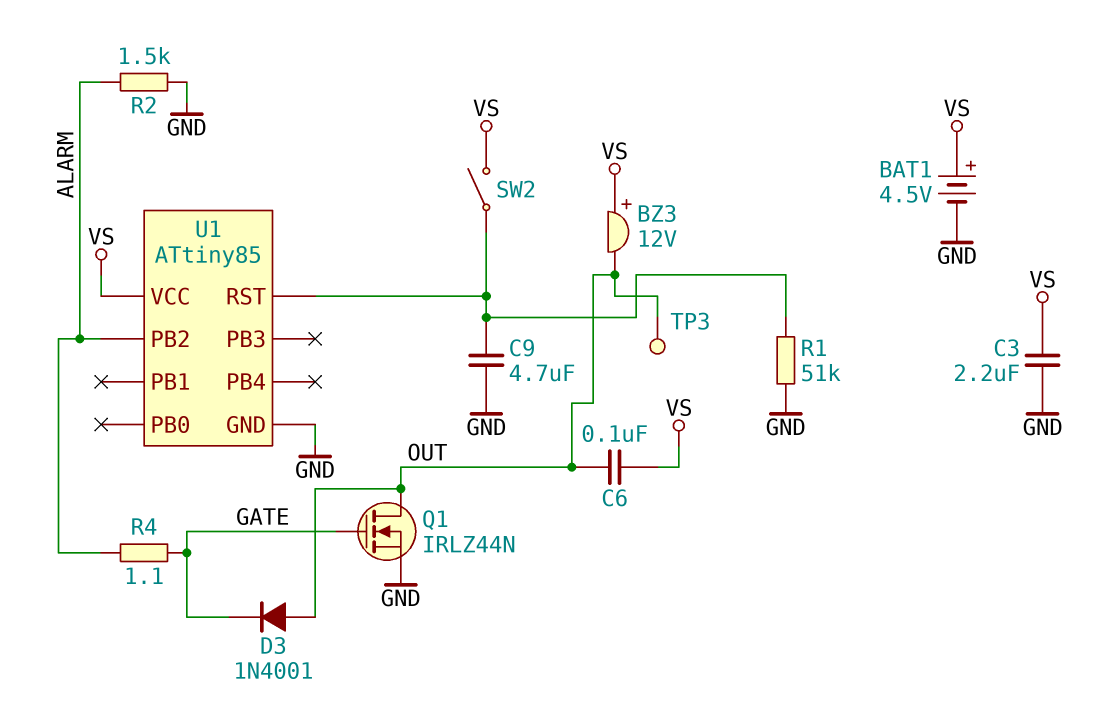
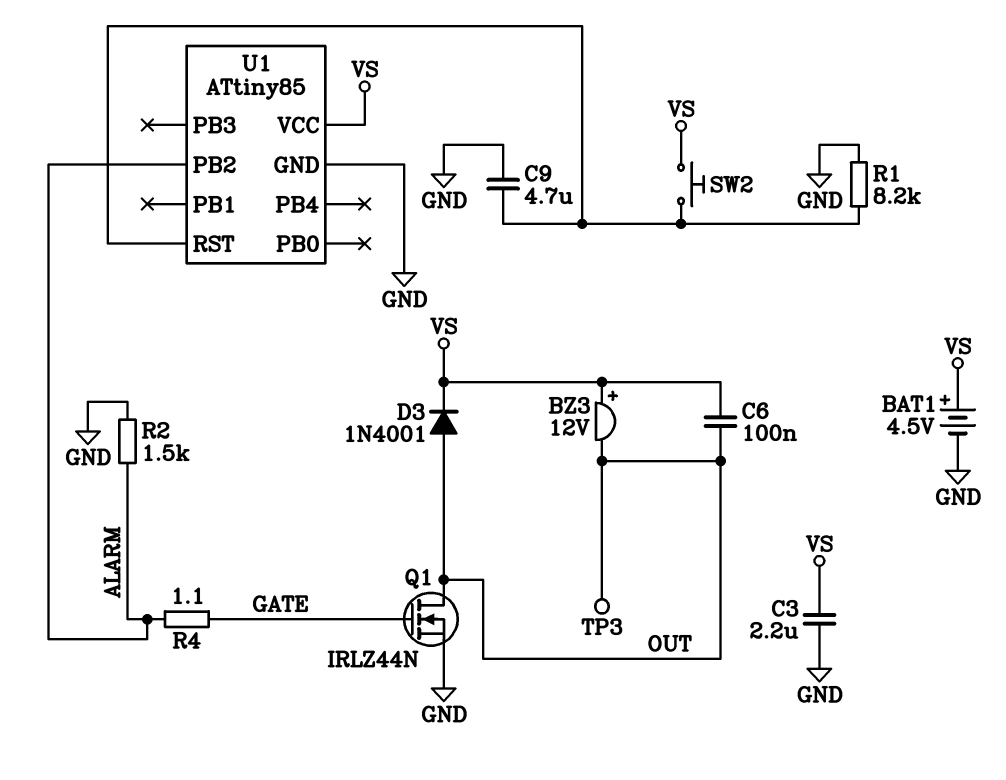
D3: diode 1N4001 (A OUT, K GATE) -> diode 1N4001 (A OUT, K VS)
R1: 51k (GND, U1/RST) -> 8.2k (GND, U1/RST)
SW2: switch (U1/RST, VS) -> button (U1/RST, VS)

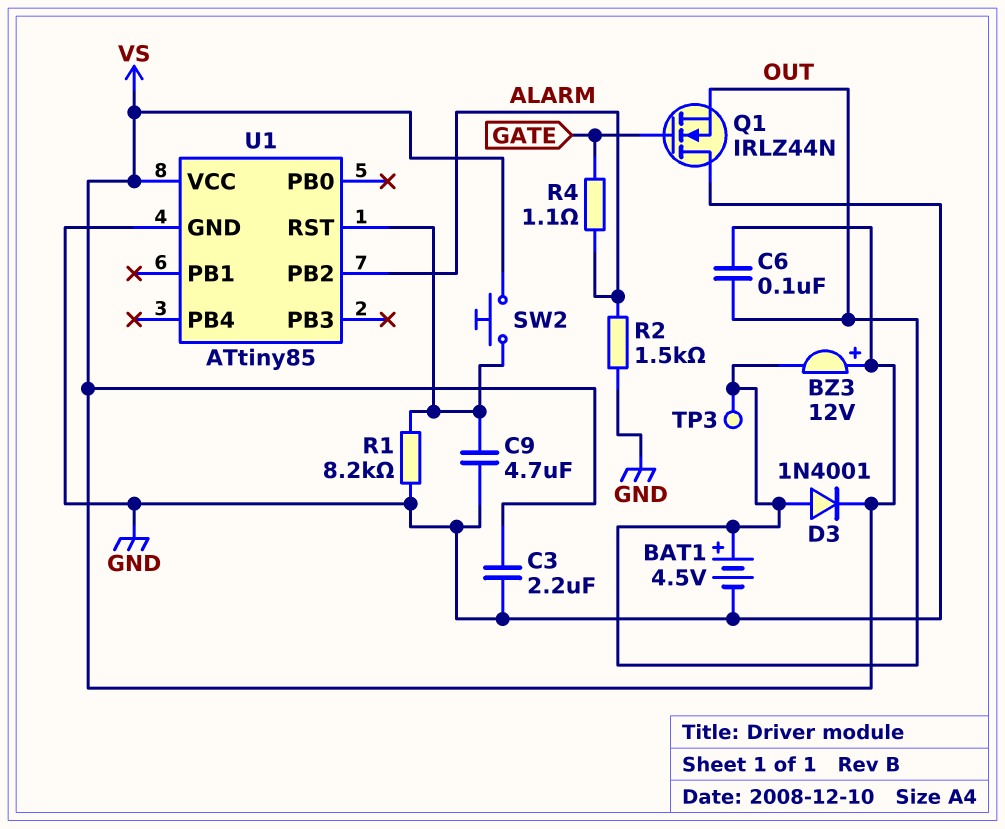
BAT1: 4.5V (plus VS, minus GND) -> 4.5V (plus OUT, minus GND)
Q1: NMOS IRLZ44N (G GATE, D OUT, S GND) -> NMOS IRLZ44N (G GATE, D GND, S OUT)

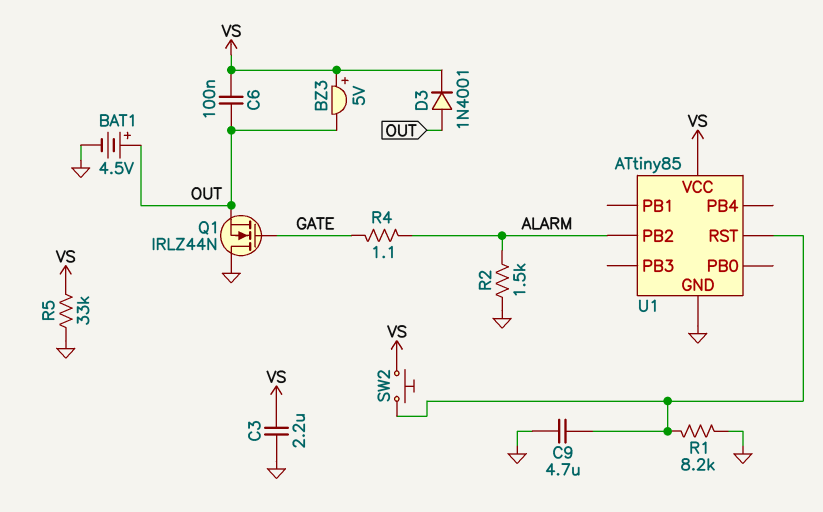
BZ3: buzzer 12V (plus VS, minus OUT) -> buzzer 5V (plus VS, minus OUT)
R5: none -> 33k (GND, VS)
TP3: test point (OUT) -> none

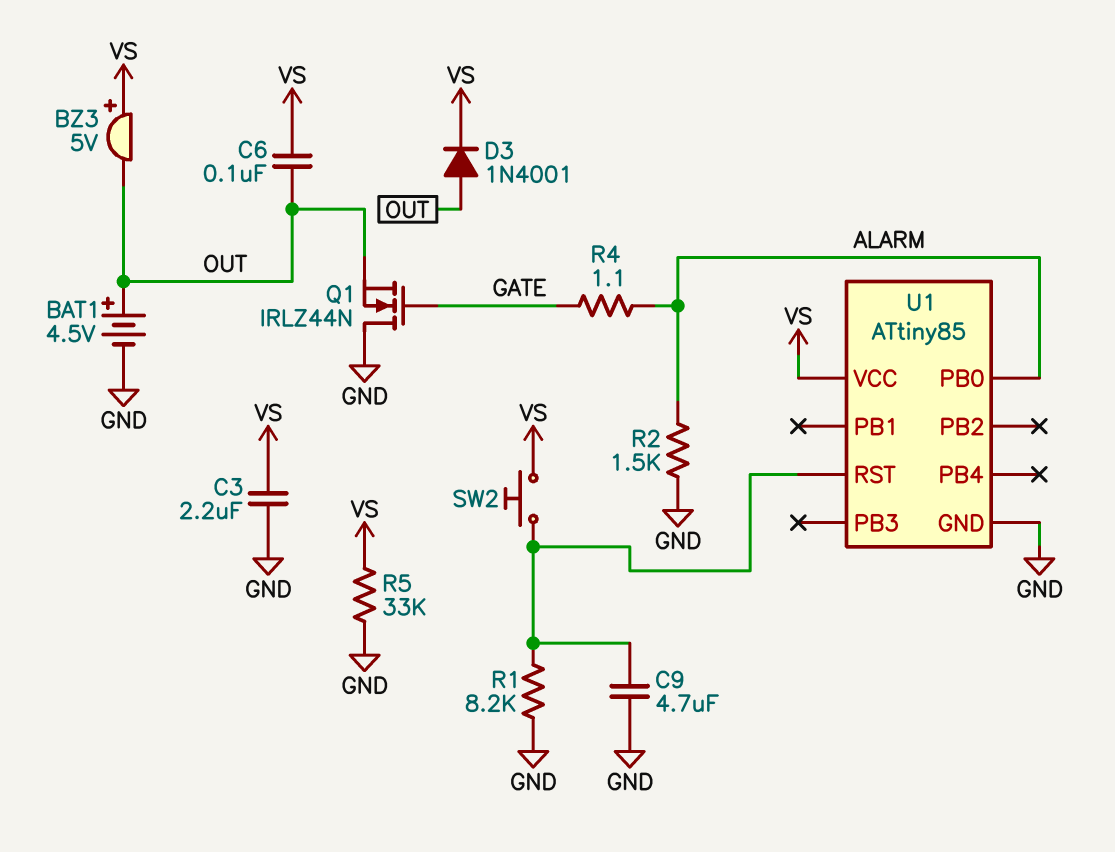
U1 pin PB0: none -> ALARM
U1 pin PB2: ALARM -> none

